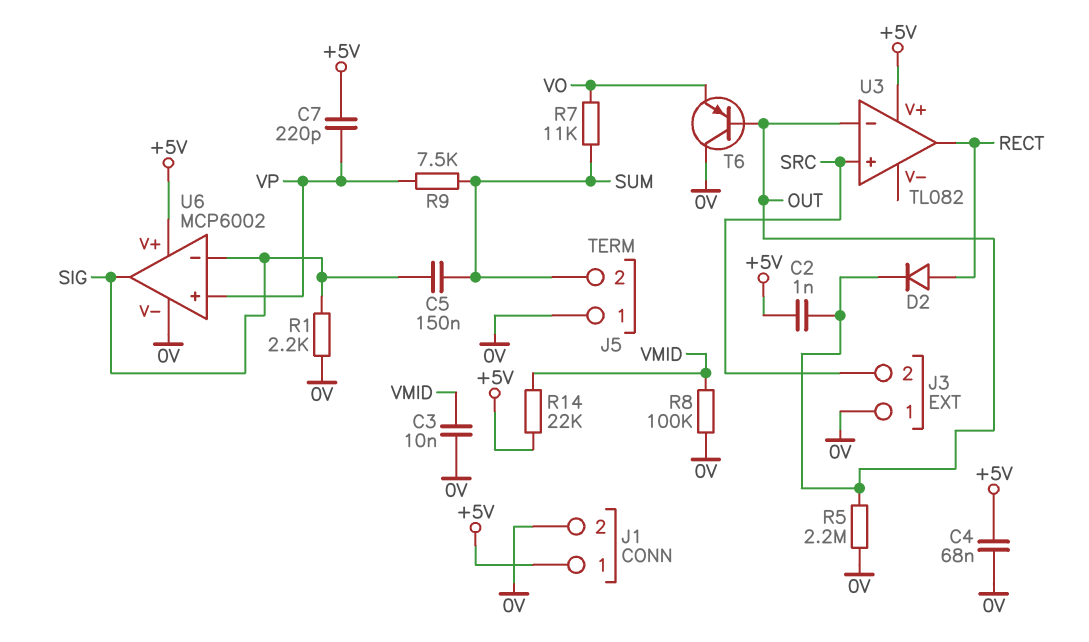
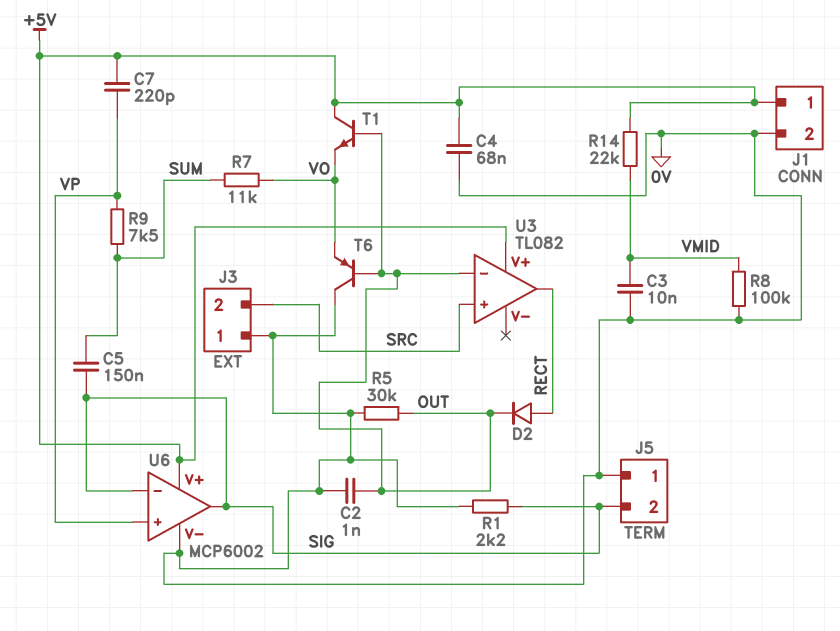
C2: 1nF (+5V, OUT) -> 1nF (0V, OUT)
J5 pin 2: SUM -> SIG
R5: 2.2M (0V, OUT) -> 30k (0V, OUT)
T1: none -> NPN (B OUT, C +5V, E VO)

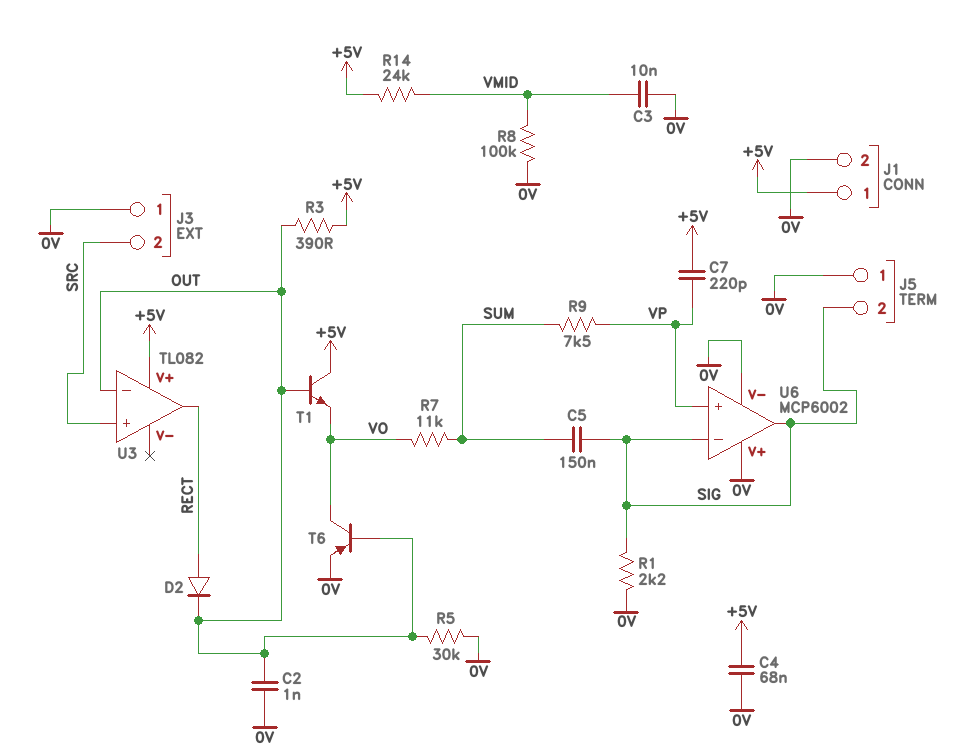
R3: none -> 390 (+5V, OUT)
R14: 22k (+5V, VMID) -> 24k (+5V, VMID)
T6: PNP (B OUT, C 0V, E VO) -> PNP (B OUT, C VO, E 0V)
U6 pin V+: +5V -> 0V

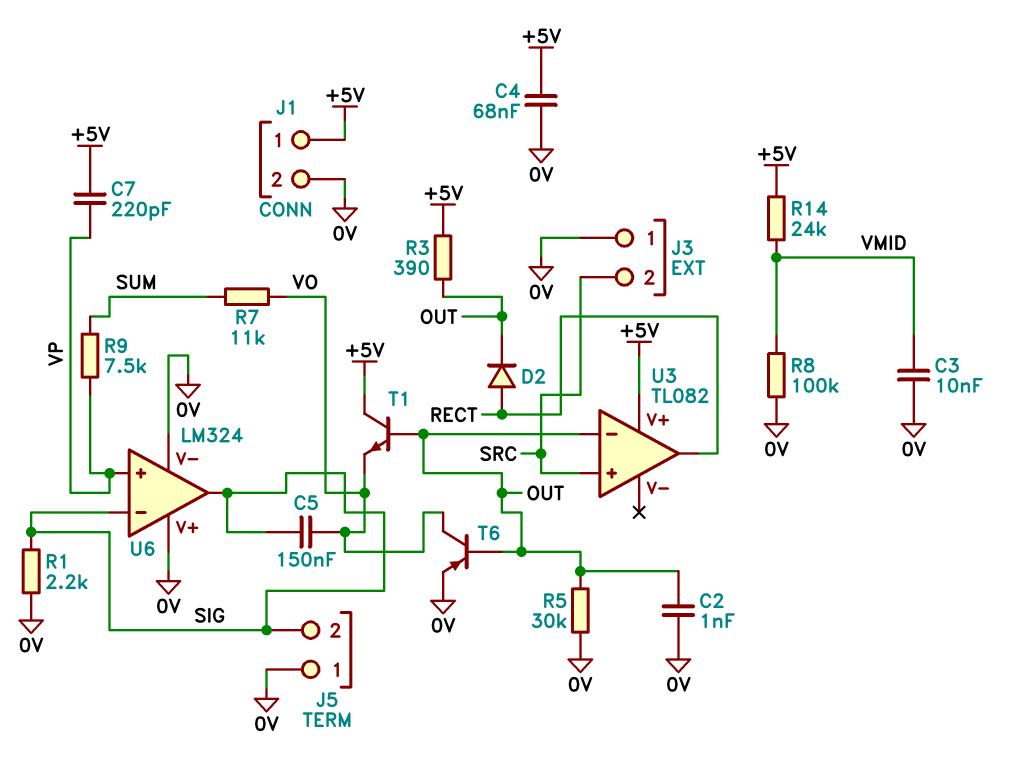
C5: 150nF (SIG, SUM) -> 150nF (SIG, VO)
U6: MCP6002 -> LM324

